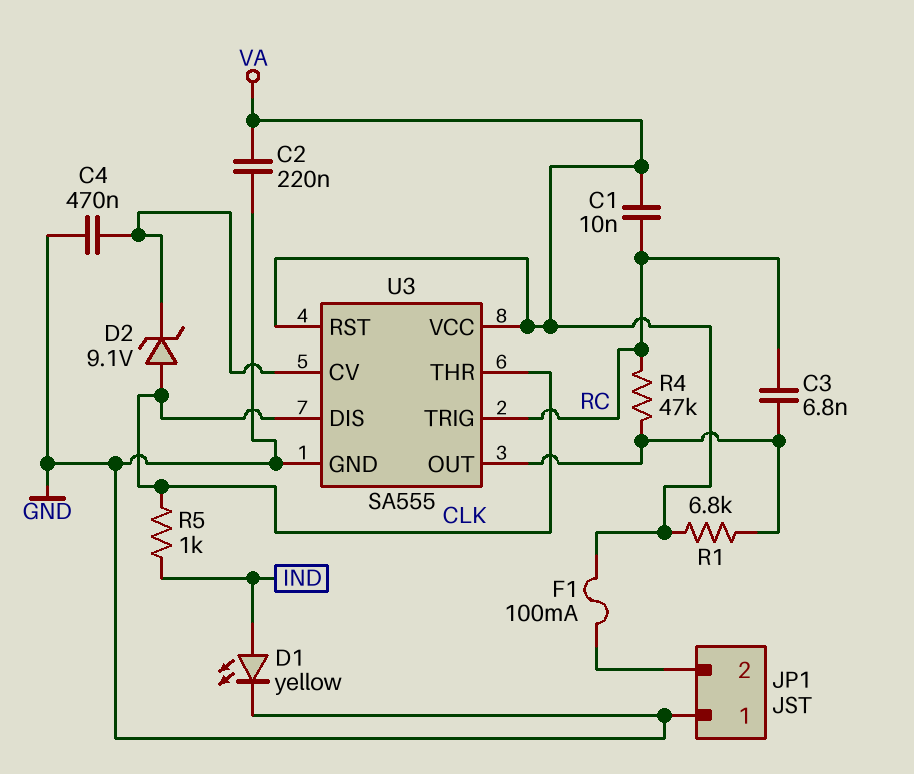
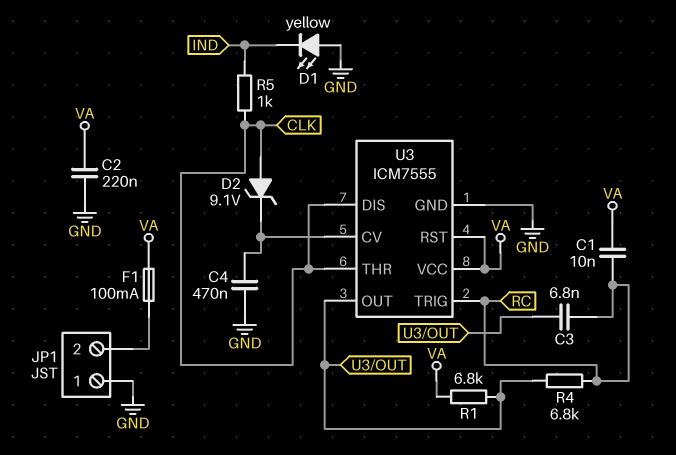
D1: LED yellow (A IND, K GND) -> LED yellow (A GND, K IND)
R4: 47k (RC, U3/OUT) -> 6.8k (RC, U3/OUT)
U3: SA555 -> ICM7555

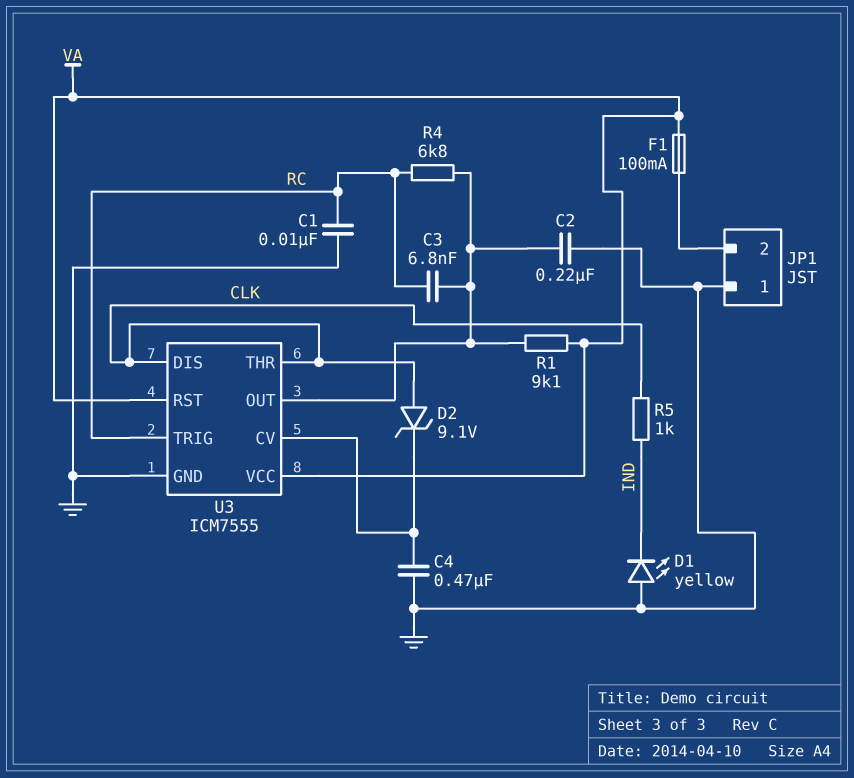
C1: 10nF (RC, VA) -> 10nF (GND, RC)
C2: 220nF (GND, VA) -> 220nF (GND, U3/OUT)
R1: 6.8k (U3/OUT, VA) -> 9.1k (U3/OUT, VA)

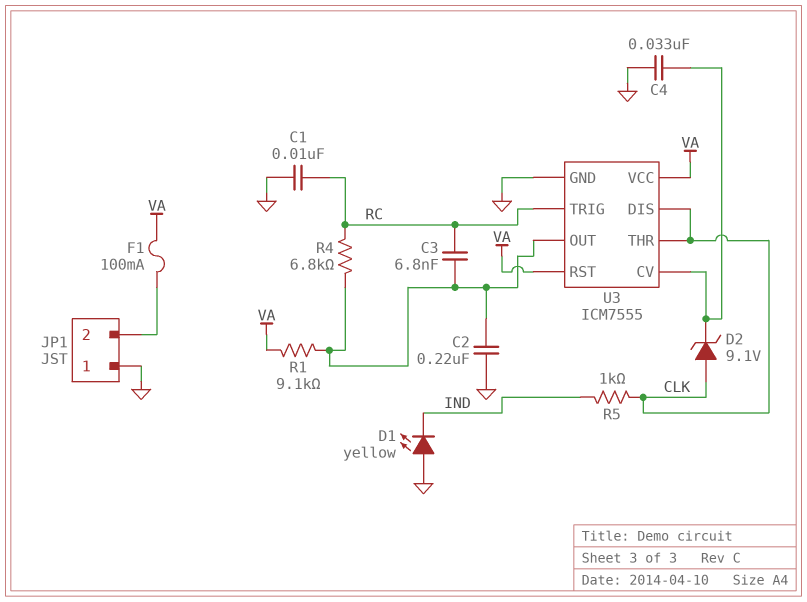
C4: 470nF (GND, U3/CV) -> 33nF (GND, U3/CV)

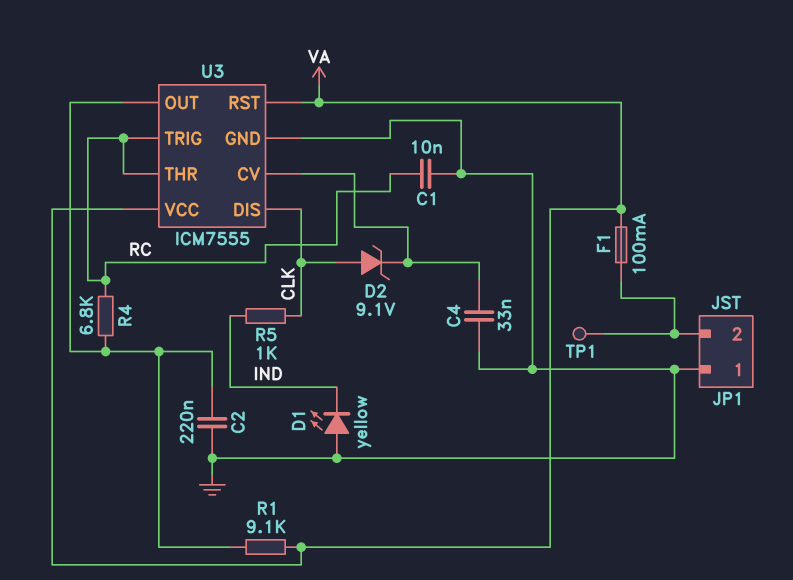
C3: 6.8nF (RC, U3/OUT) -> none
TP1: none -> test point (JP1/2)
U3 pin THR: CLK -> RC

